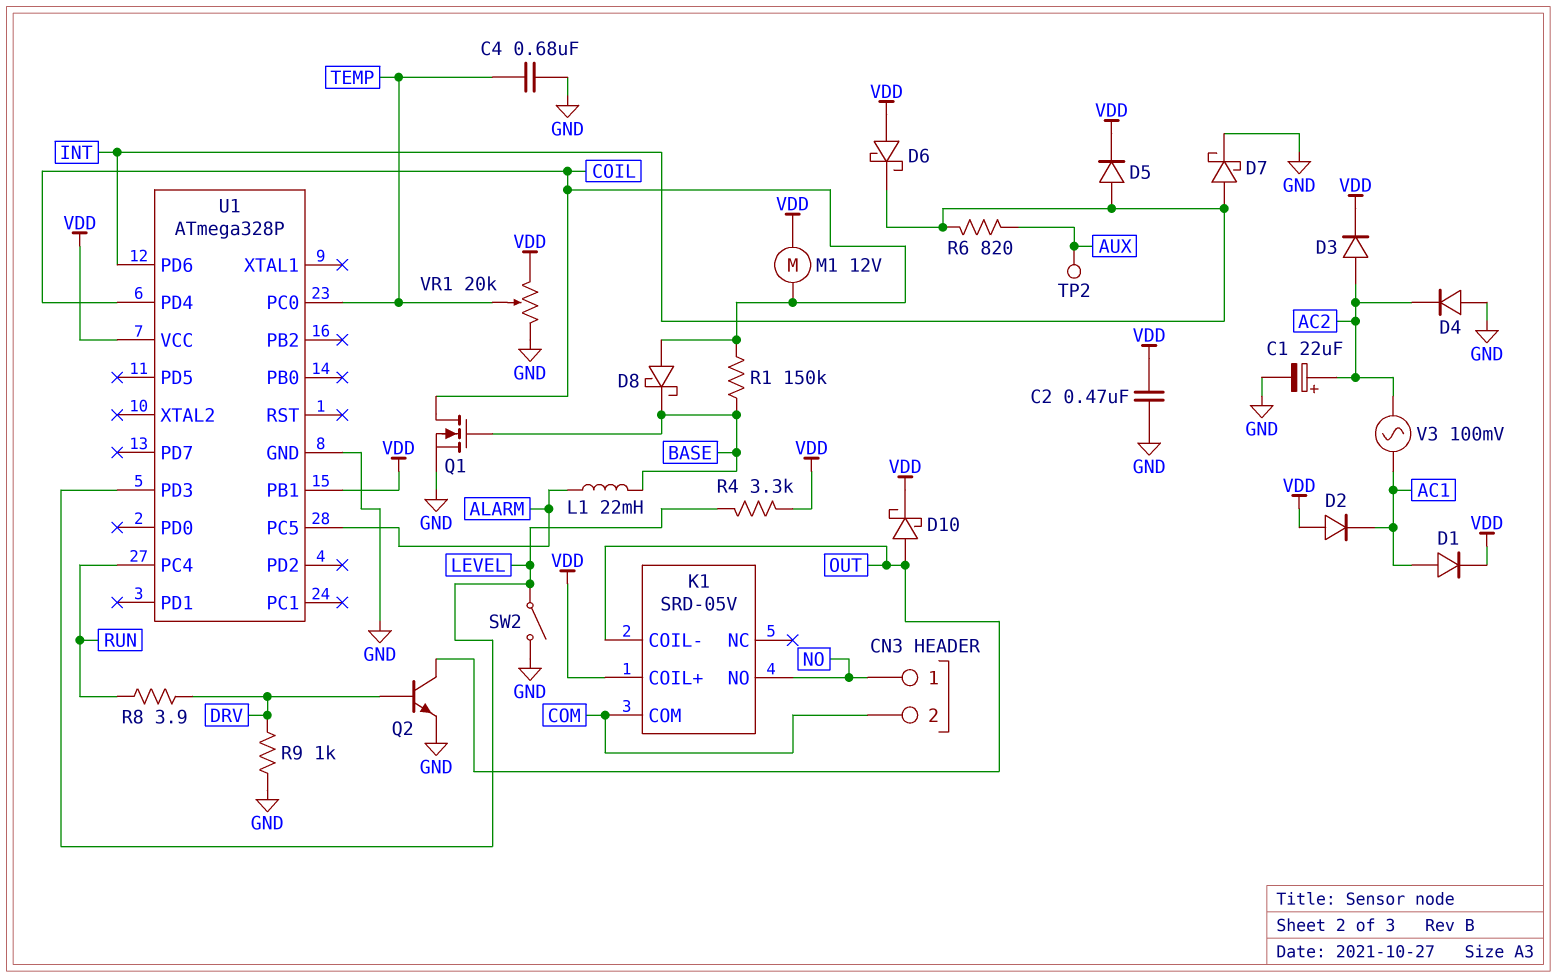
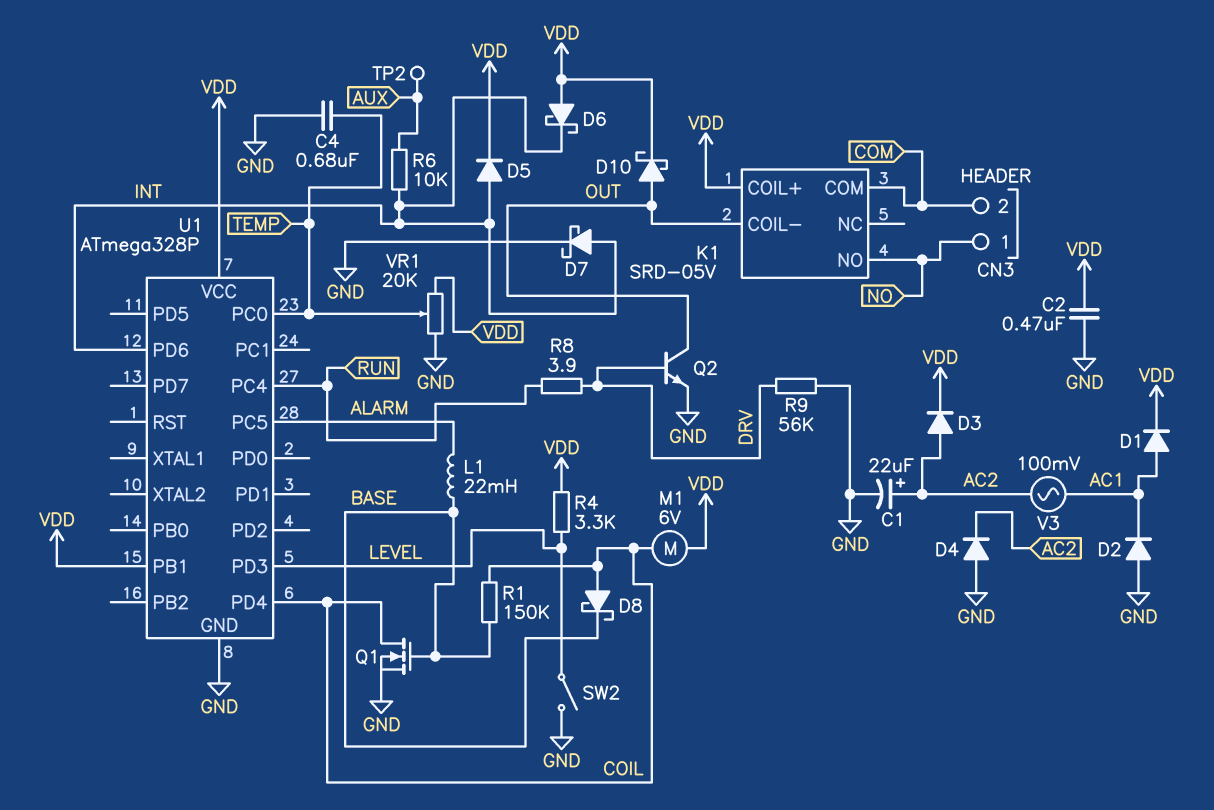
D2: diode (A VDD, K AC1) -> diode (A GND, K AC1)
M1: motor 12V (COIL, VDD) -> motor 6V (COIL, VDD)
R6: 820 (AUX, INT) -> 10k (AUX, INT)
R9: 1k (DRV, GND) -> 56k (DRV, GND)

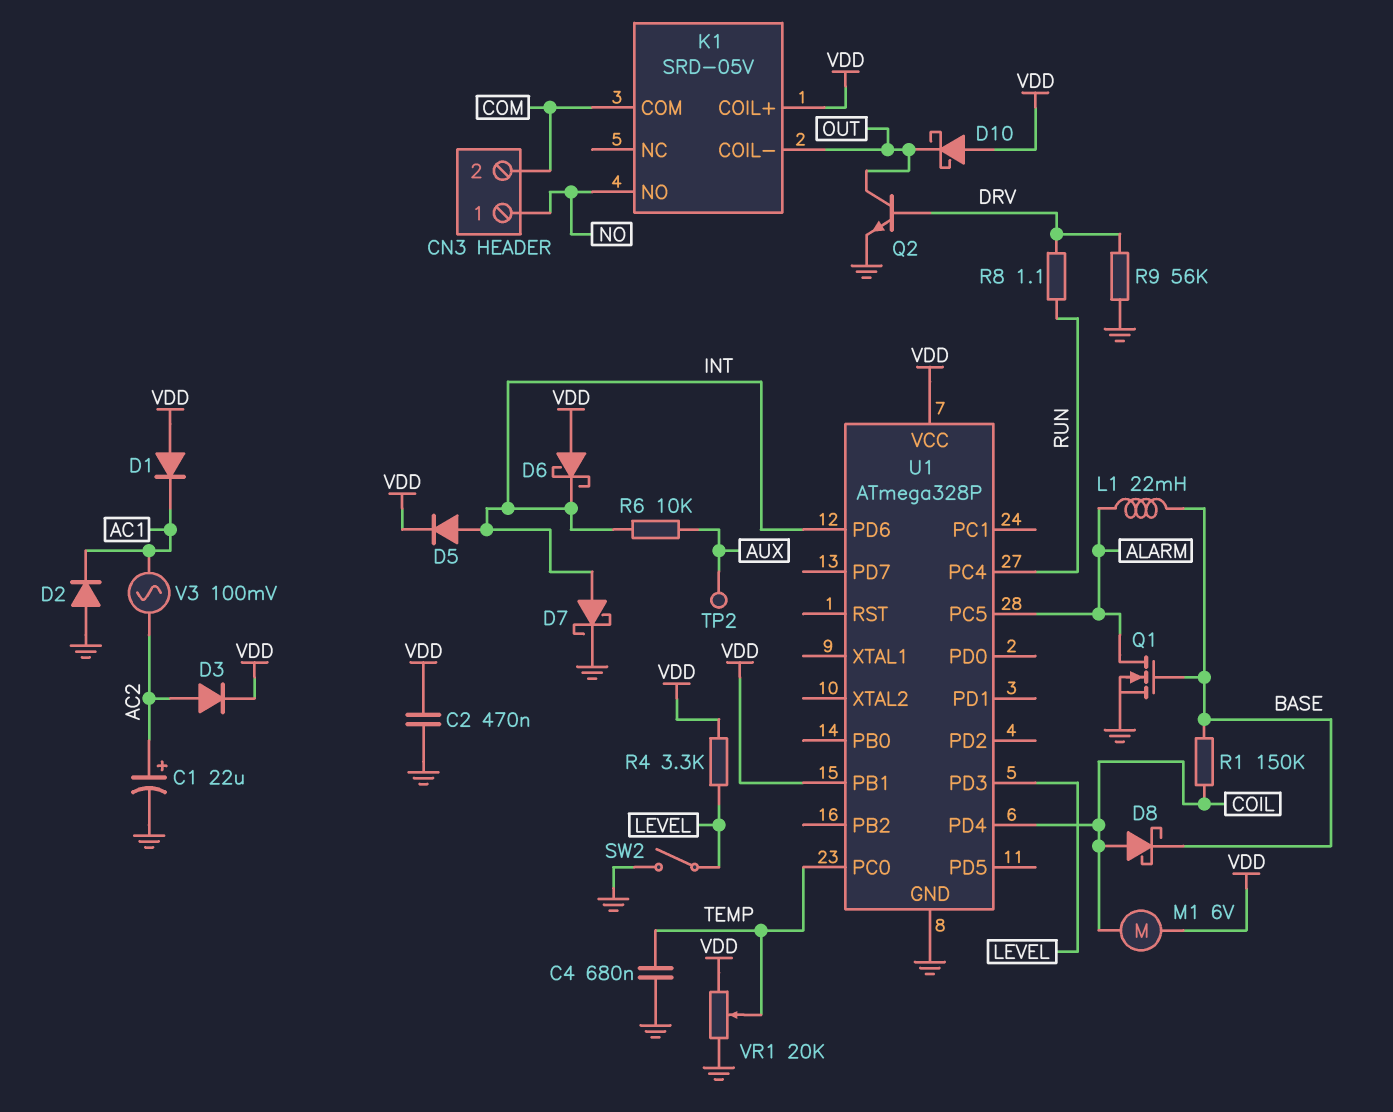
D1: diode (A AC1, K VDD) -> diode (A VDD, K AC1)
D4: diode (A GND, K AC2) -> none
D10: schottky (A OUT, K VDD) -> schottky (A VDD, K OUT)
Q1: NMOS (G BASE, D COIL, S GND) -> NMOS (G BASE, D ALARM, S GND)
R8: 3.9 (DRV, RUN) -> 1.1 (DRV, RUN)

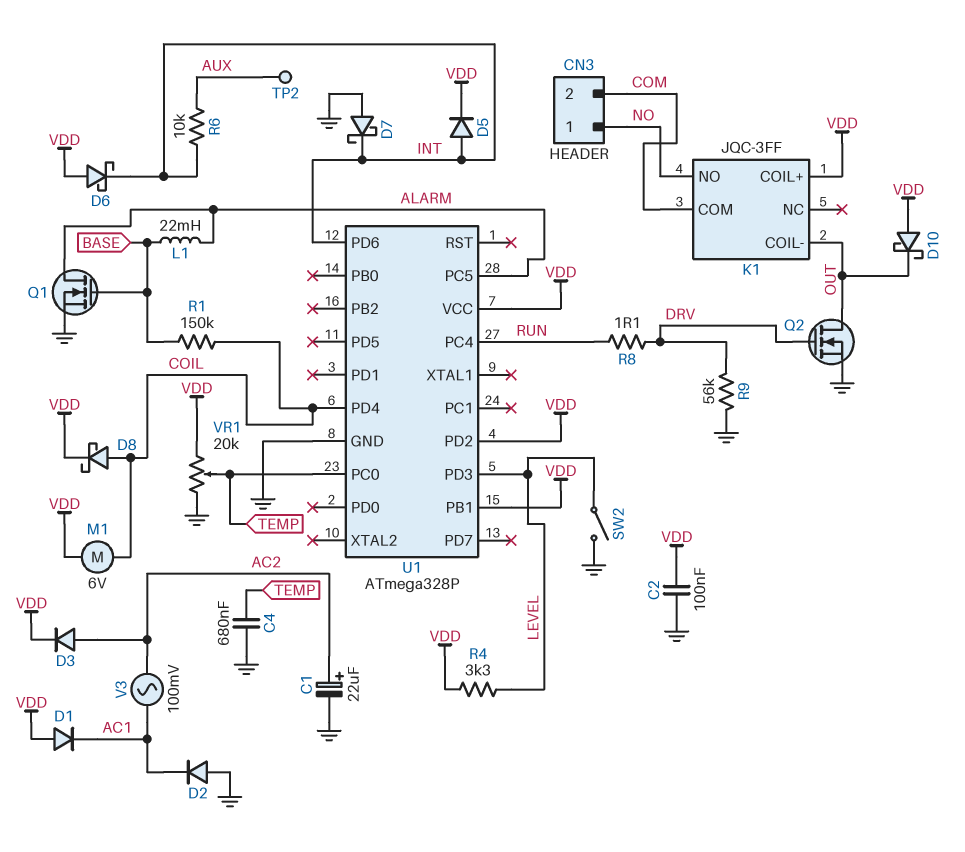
C2: 470nF (GND, VDD) -> 100nF (GND, VDD)
D7: schottky (A INT, K GND) -> schottky (A GND, K INT)
D8: schottky (A COIL, K BASE) -> schottky (A COIL, K VDD)
K1: SRD-05V -> JQC-3FF
Q2: NPN (B DRV, C OUT, E GND) -> NMOS (G DRV, D OUT, S GND)
U1 pin PD2: none -> VDD

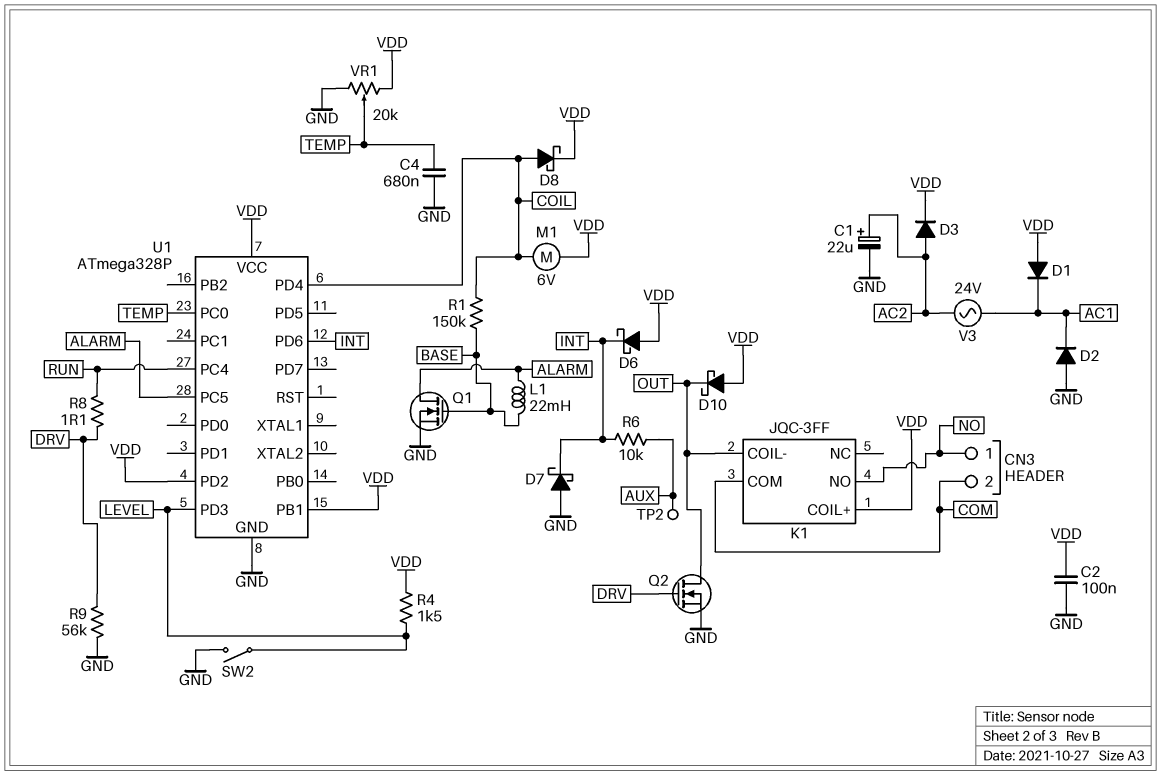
D5: diode (A INT, K VDD) -> none
R4: 3.3k (LEVEL, VDD) -> 1.5k (LEVEL, VDD)
V3: AC 100mV (AC1, AC2) -> AC 24V (AC1, AC2)

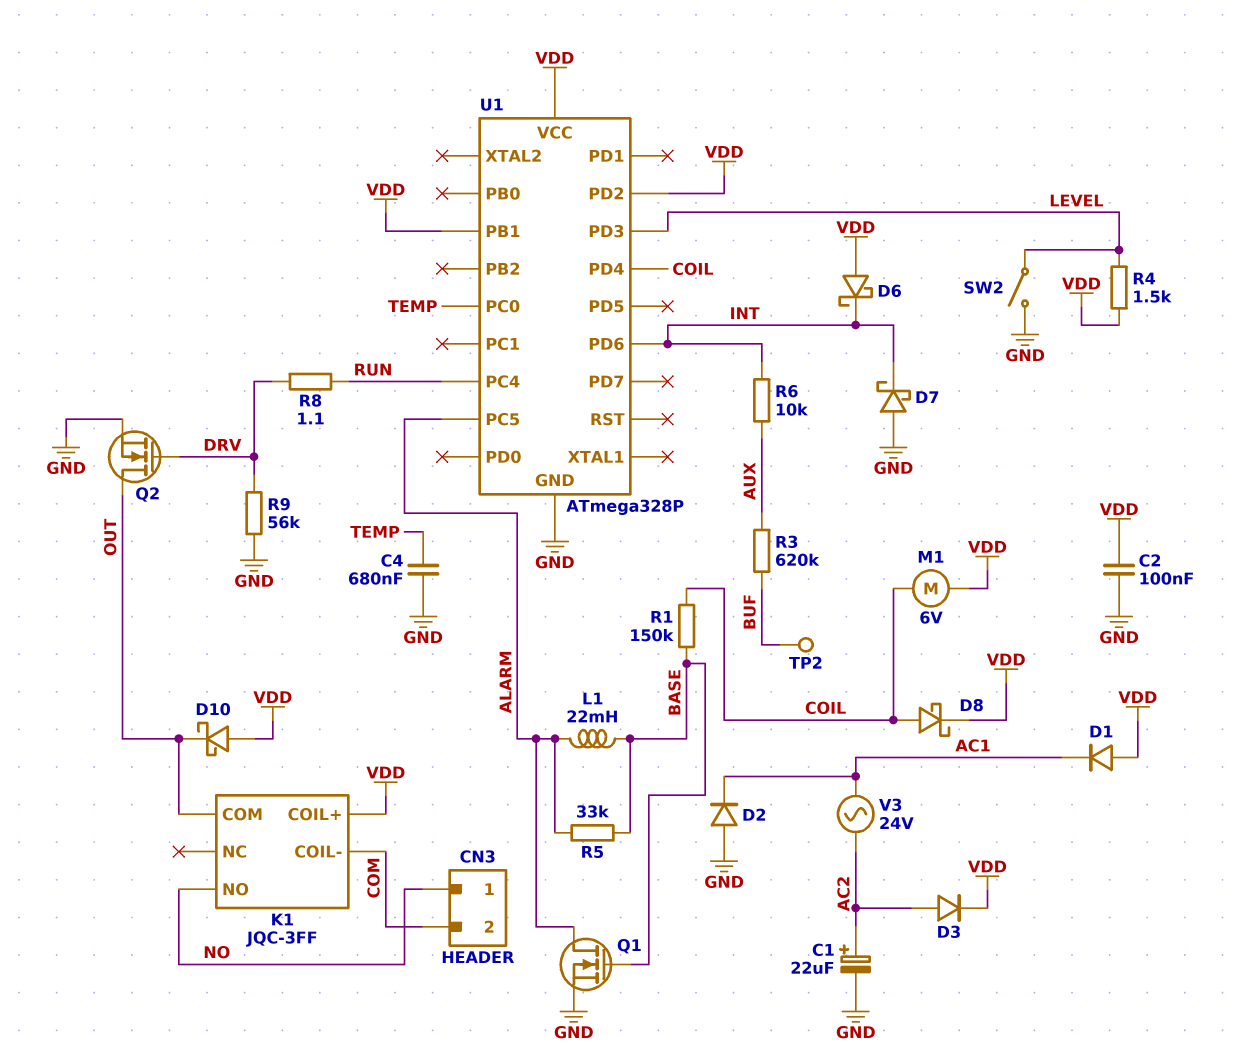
K1 pin COIL-: OUT -> COM
K1 pin COM: COM -> OUT
R3: none -> 620k (AUX, BUF)
R5: none -> 33k (ALARM, BASE)
TP2: test point (AUX) -> test point (BUF)
VR1: 20k (GND, VDD, wiper TEMP) -> none

